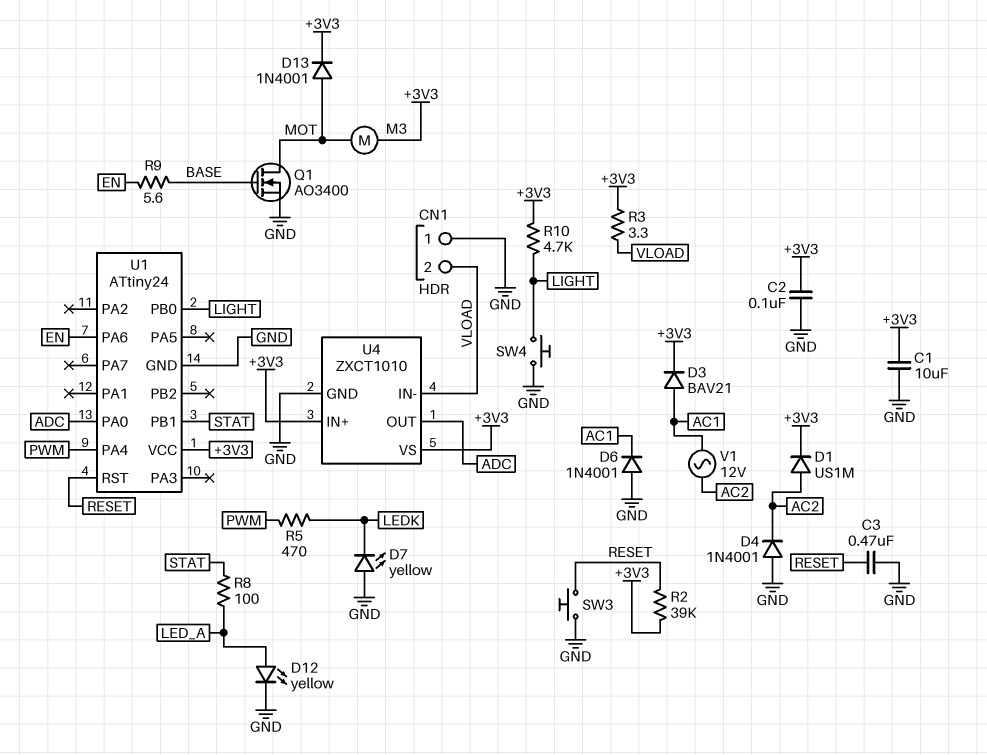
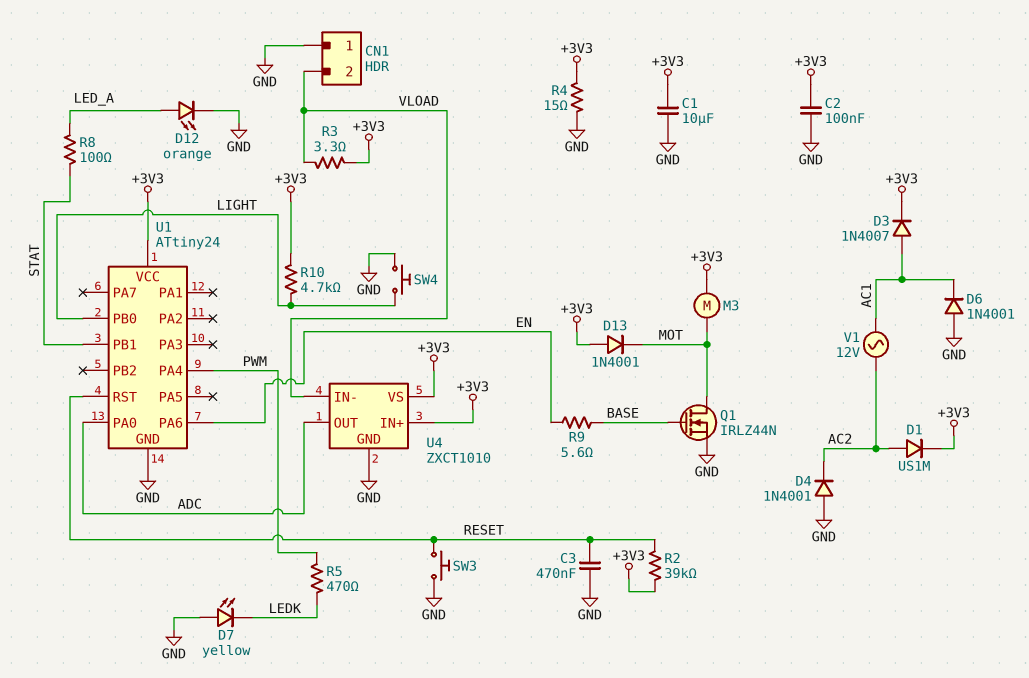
D3: diode BAV21 (A AC1, K +3V3) -> diode 1N4007 (A AC1, K +3V3)
D12: LED yellow (A LED_A, K GND) -> LED orange (A LED_A, K GND)
D13: diode 1N4001 (A MOT, K +3V3) -> diode 1N4001 (A +3V3, K MOT)
Q1: NMOS AO3400 (G BASE, D MOT, S GND) -> NMOS IRLZ44N (G BASE, D MOT, S GND)
R4: none -> 15 (+3V3, GND)

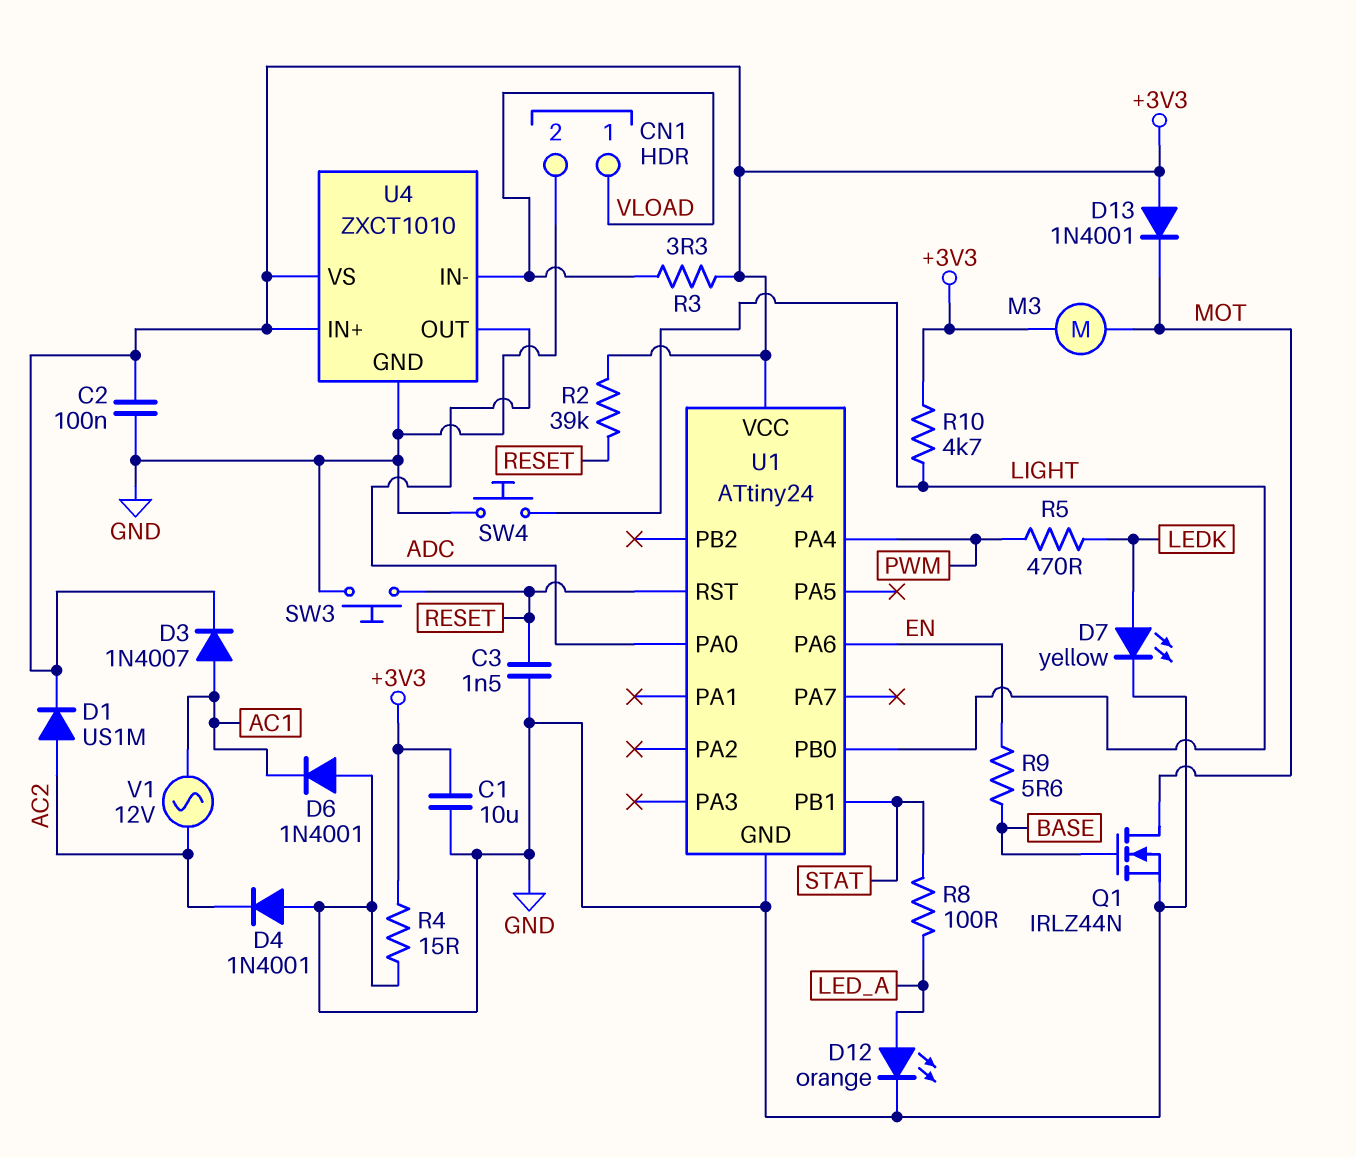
C3: 470nF (GND, RESET) -> 1.5nF (GND, RESET)
CN1 pin 1: GND -> VLOAD
CN1 pin 2: VLOAD -> GND
D7: LED yellow (A GND, K LEDK) -> LED yellow (A LEDK, K GND)

